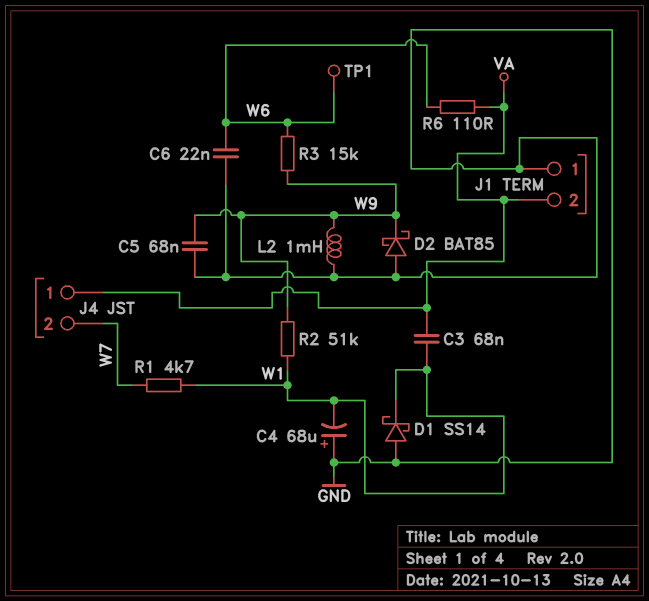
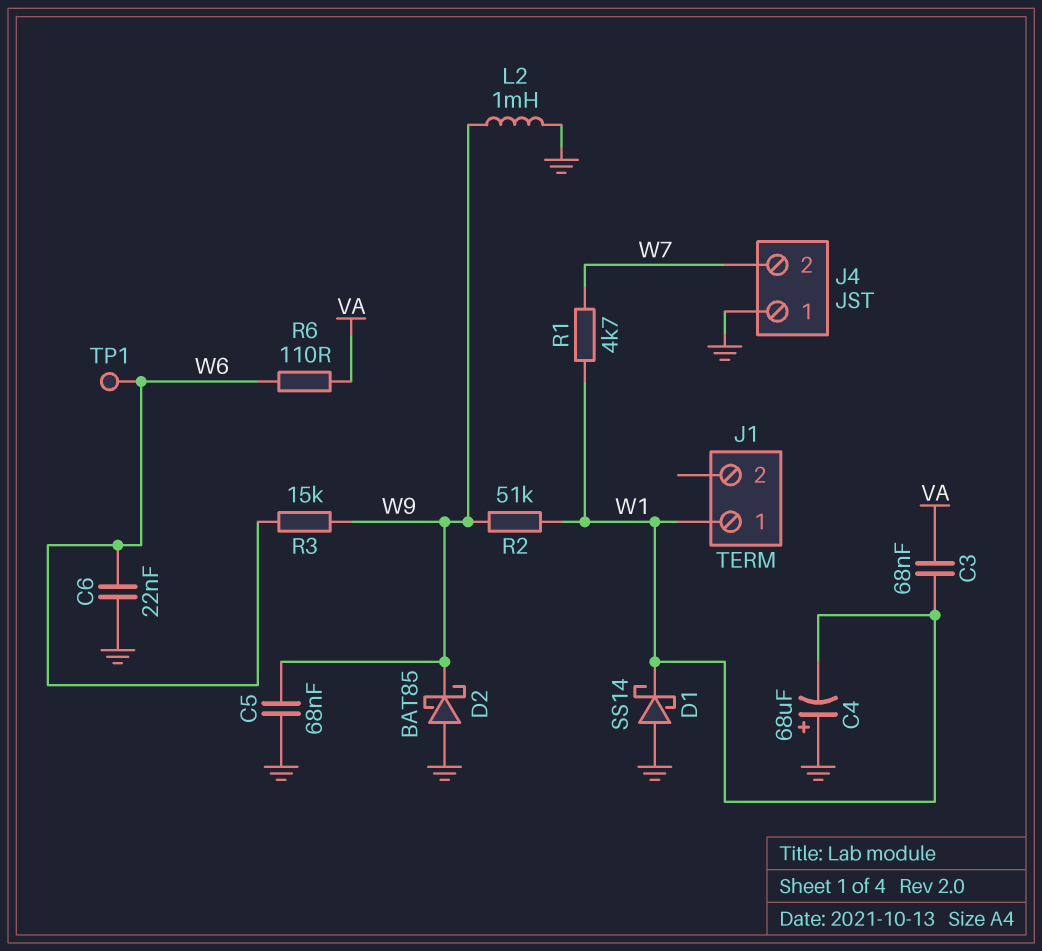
J1 pin 1: GND -> W1
J1 pin 2: VA -> none
J4 pin 1: VA -> GND

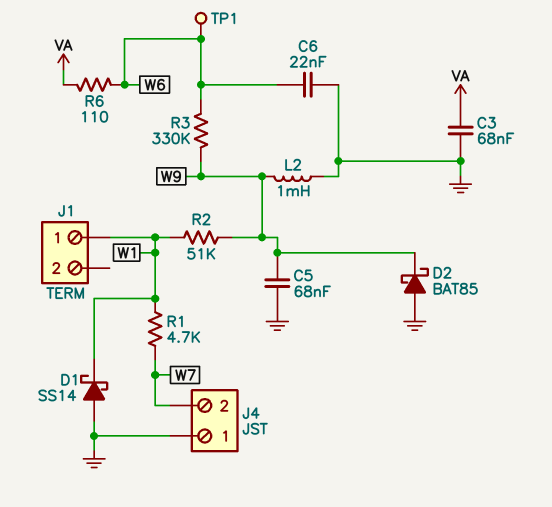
C3: 68nF (VA, W1) -> 68nF (GND, VA)
C4: 68uF (plus GND, minus W1) -> none
R3: 15k (W6, W9) -> 330k (W6, W9)

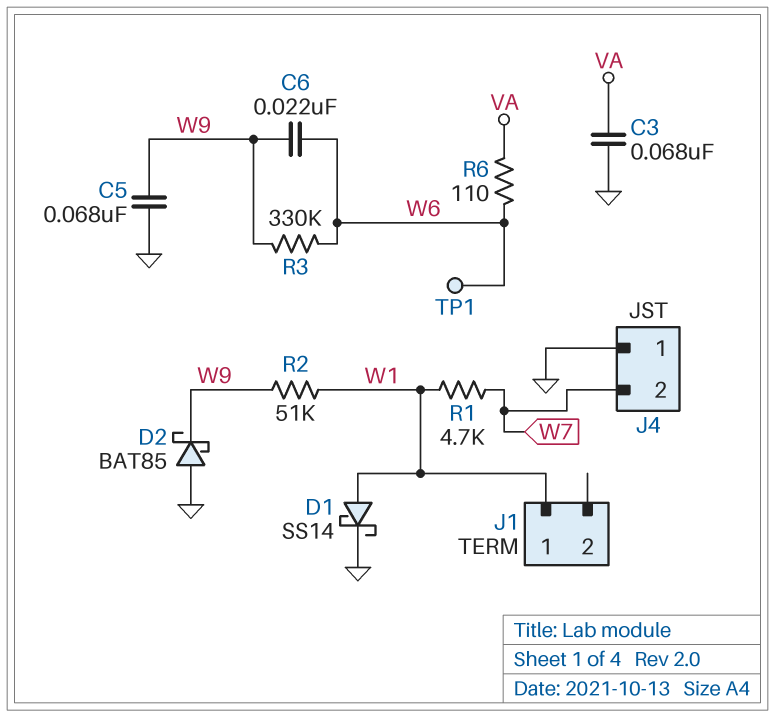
C6: 22nF (GND, W6) -> 22nF (W6, W9)
D1: schottky SS14 (A GND, K W1) -> schottky SS14 (A W1, K GND)
L2: 1mH (GND, W9) -> none

